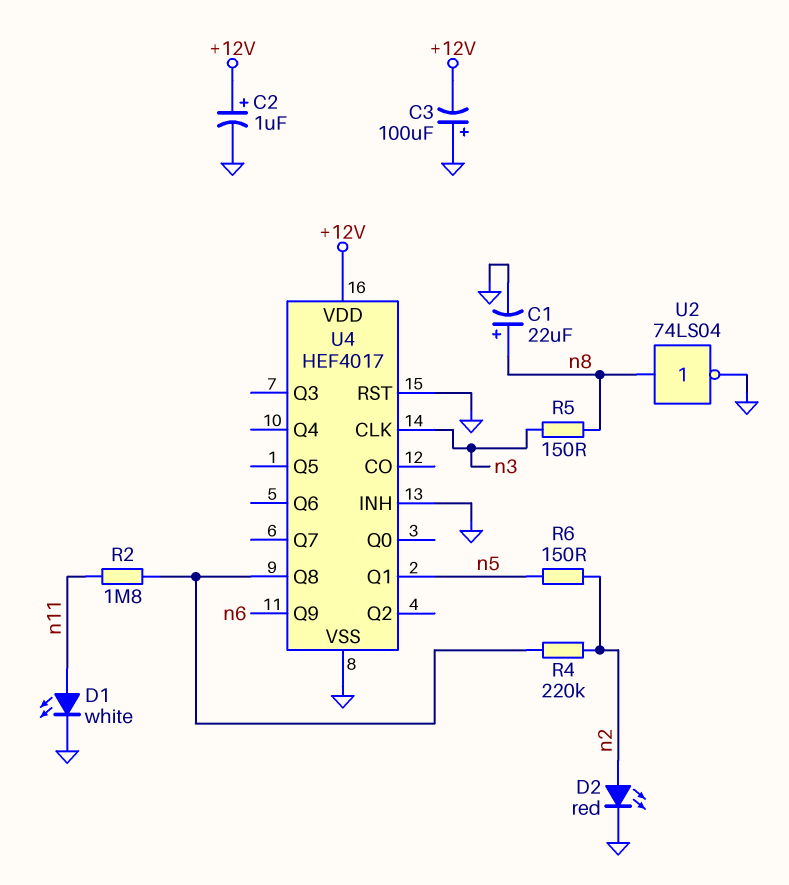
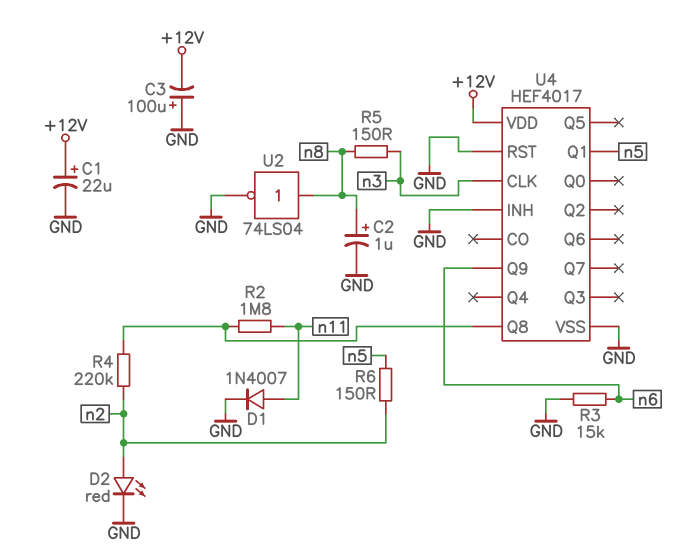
C1: 22uF (plus n8, minus GND) -> 22uF (plus +12V, minus GND)
C2: 1uF (plus +12V, minus GND) -> 1uF (plus n8, minus GND)
D1: LED white (A n11, K GND) -> diode 1N4007 (A n11, K GND)
R3: none -> 15k (GND, n6)

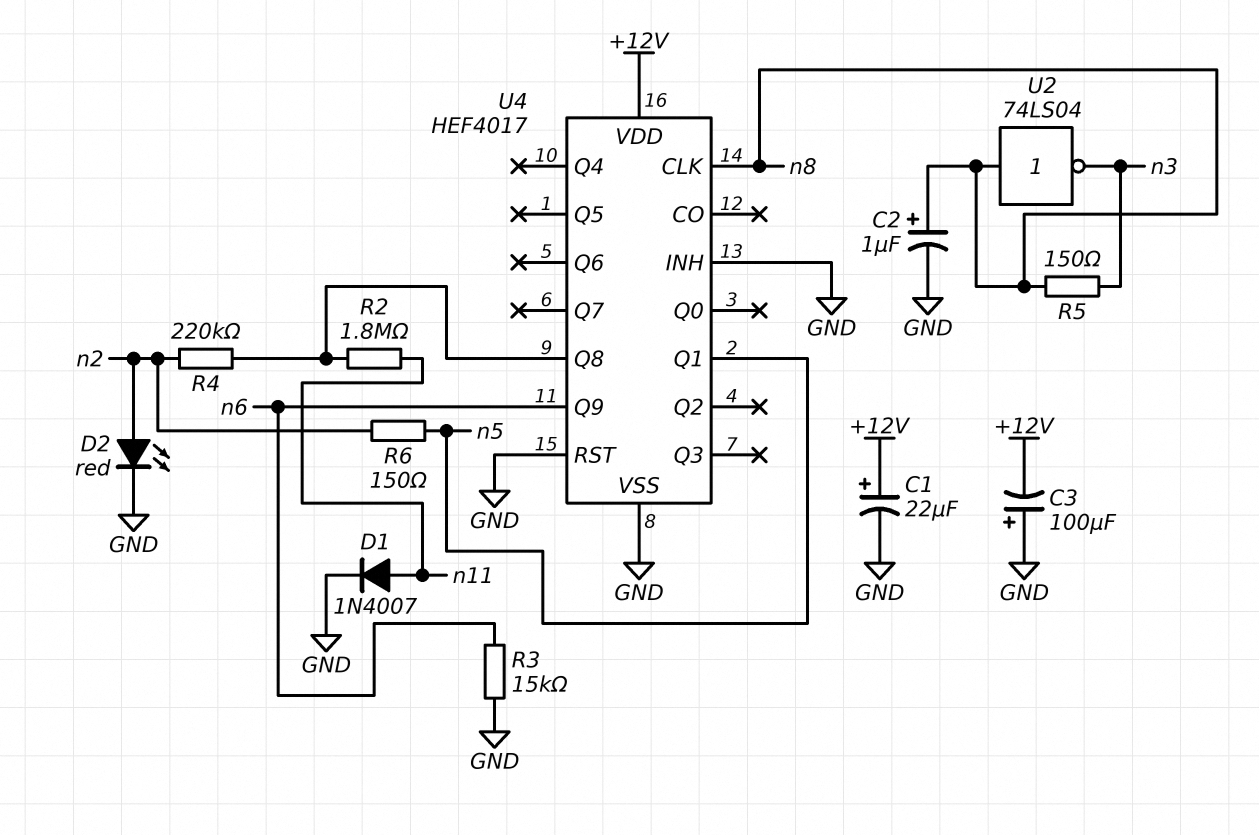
U2: NOT 74LS04 (in n8, out GND) -> NOT 74LS04 (in n8, out n3)
U4 pin CLK: n3 -> n8

